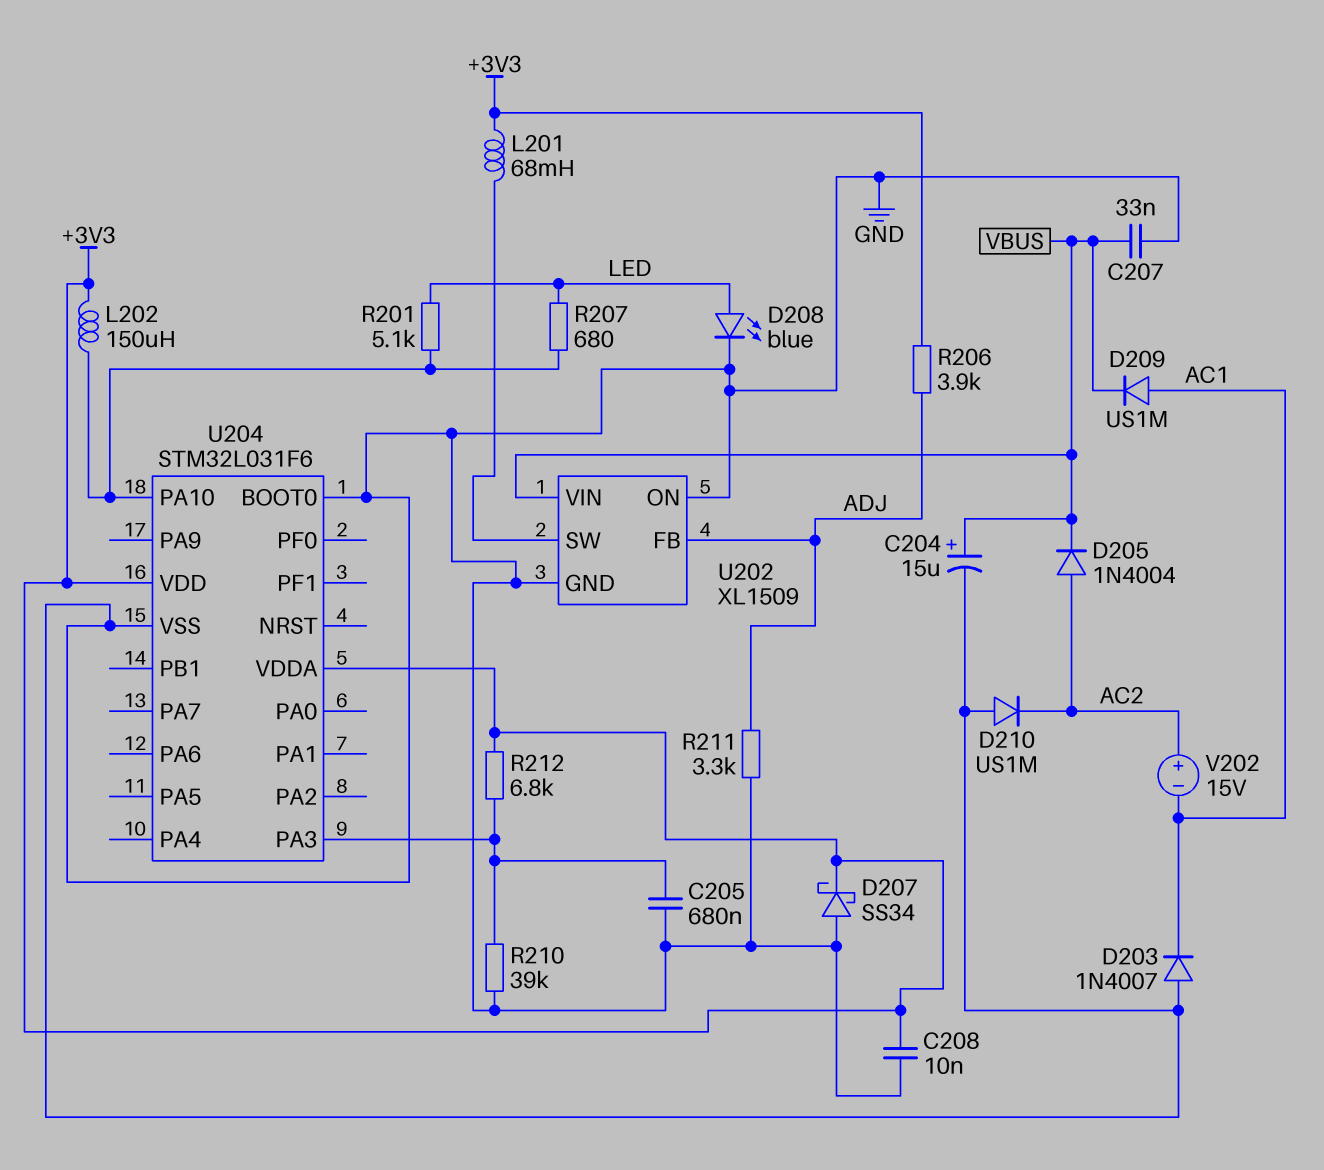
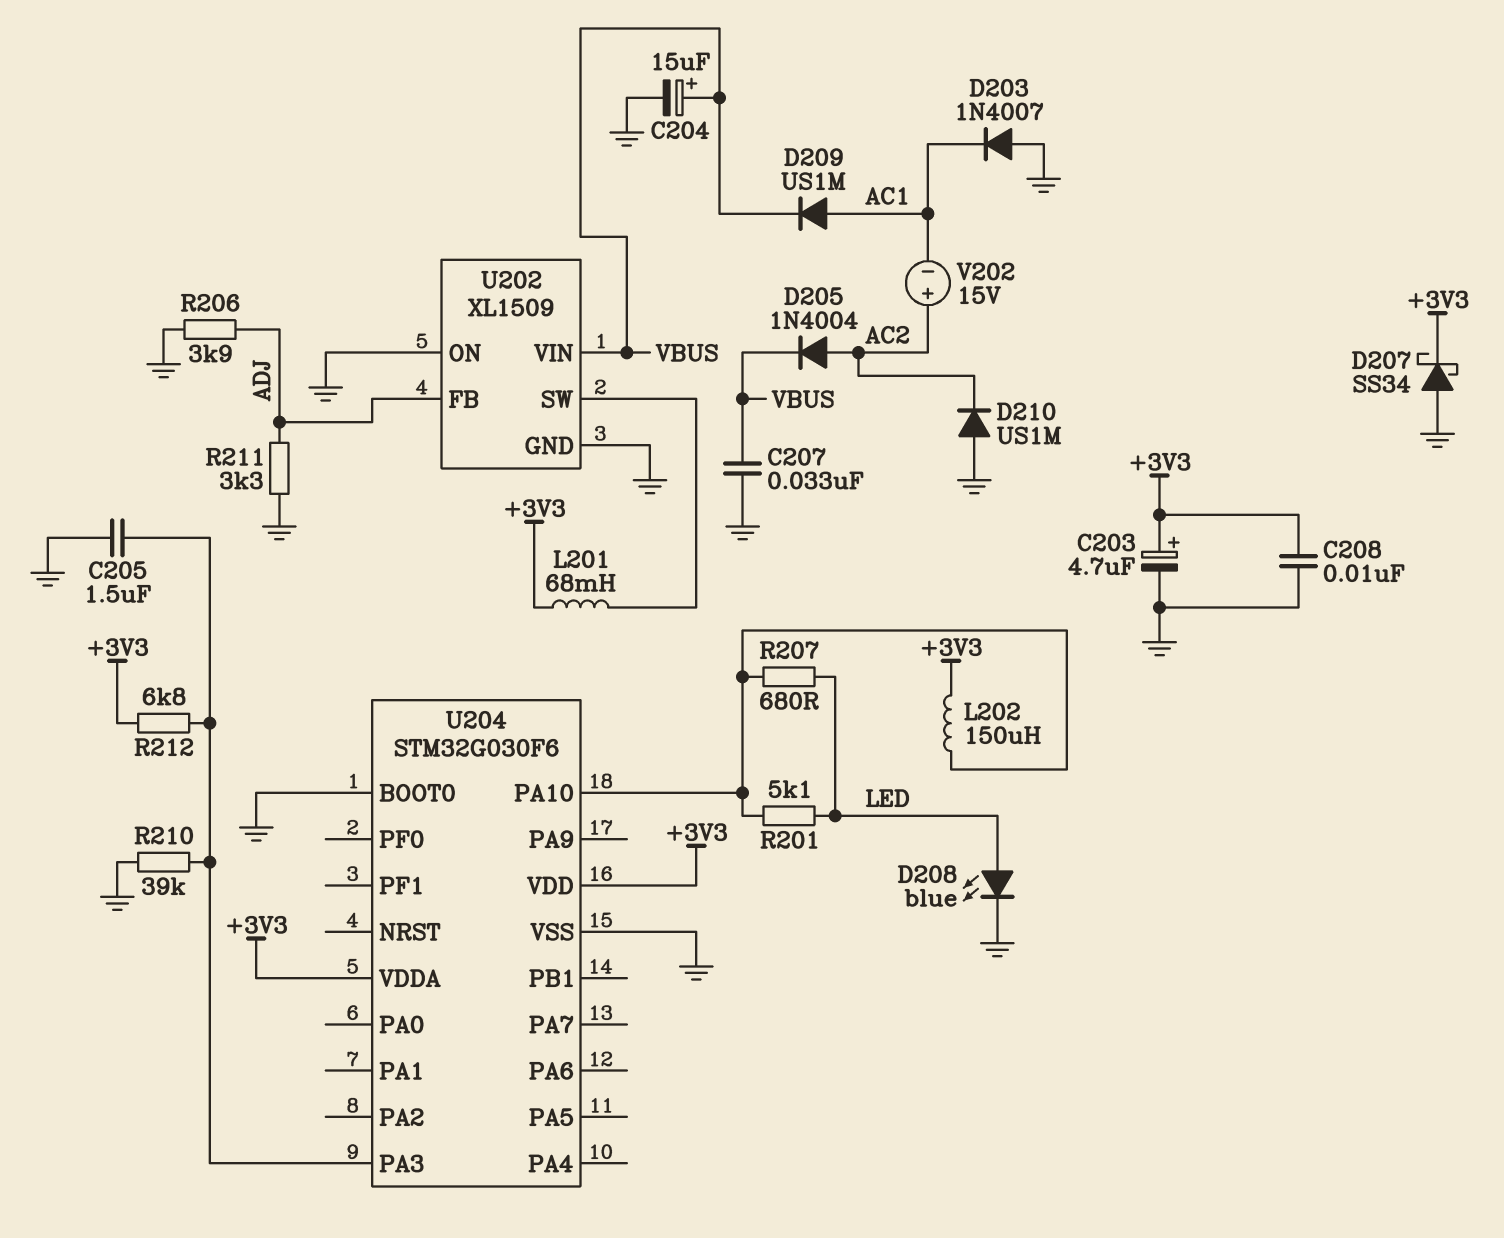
C203: none -> 4.7uF (plus +3V3, minus GND)
C205: 680nF (GND, U204/PA3) -> 1.5uF (GND, U204/PA3)
R206: 3.9k (+3V3, ADJ) -> 3.9k (ADJ, GND)
U204: STM32L031F6 -> STM32G030F6

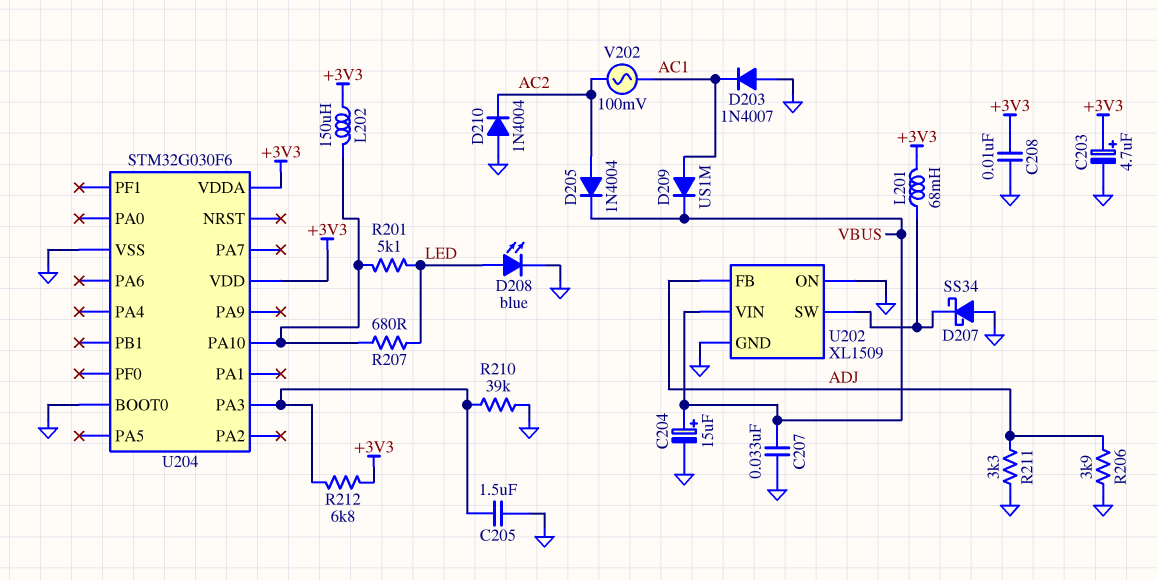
D207: schottky SS34 (A GND, K +3V3) -> schottky SS34 (A GND, K U202/SW)
D210: diode US1M (A GND, K AC2) -> diode 1N4004 (A GND, K AC2)
V202: 15V (plus AC2, minus AC1) -> AC 100mV (AC1, AC2)

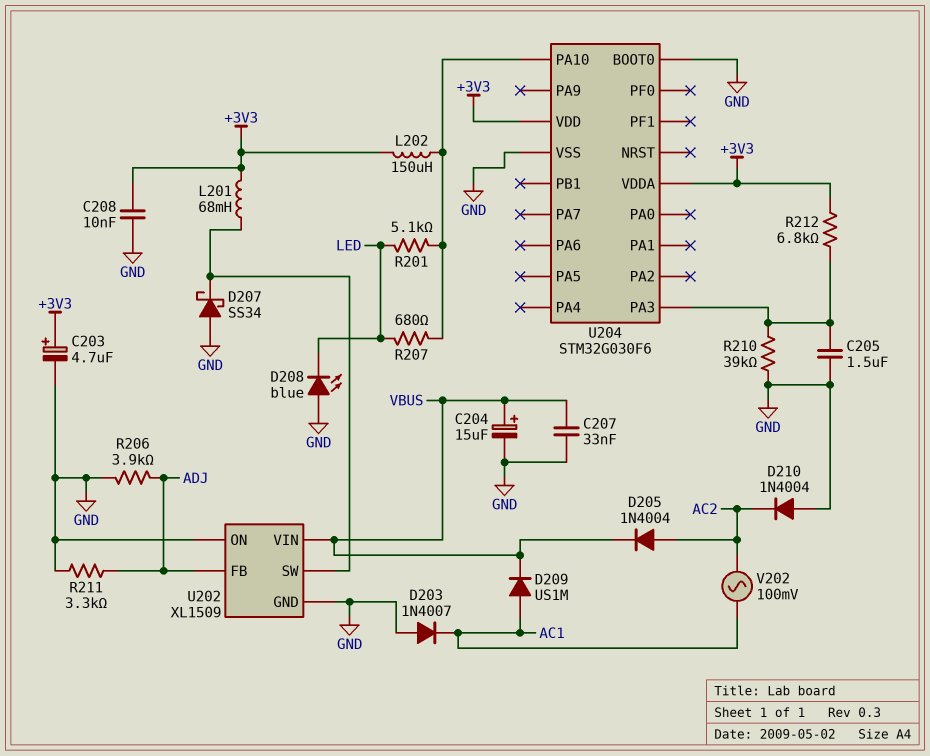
D208: LED blue (A LED, K GND) -> LED blue (A GND, K LED)

